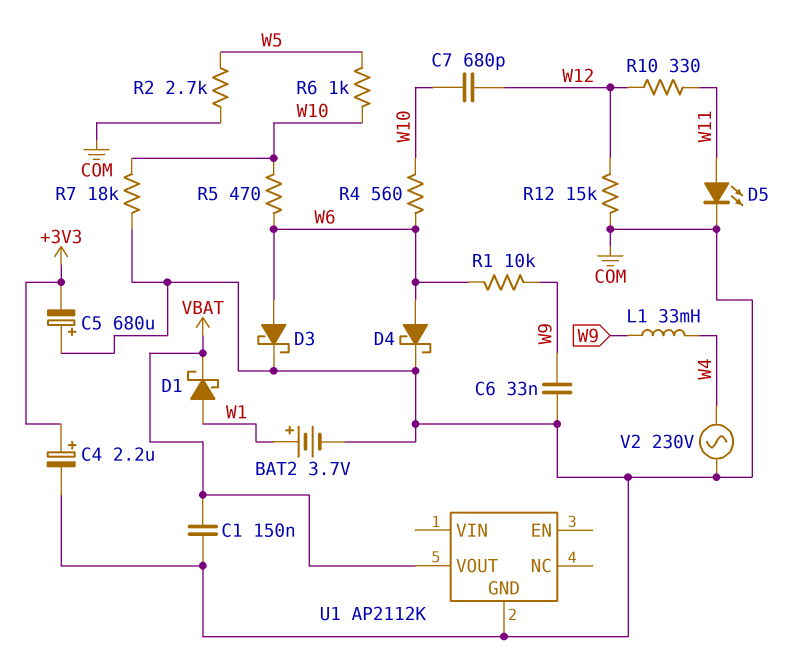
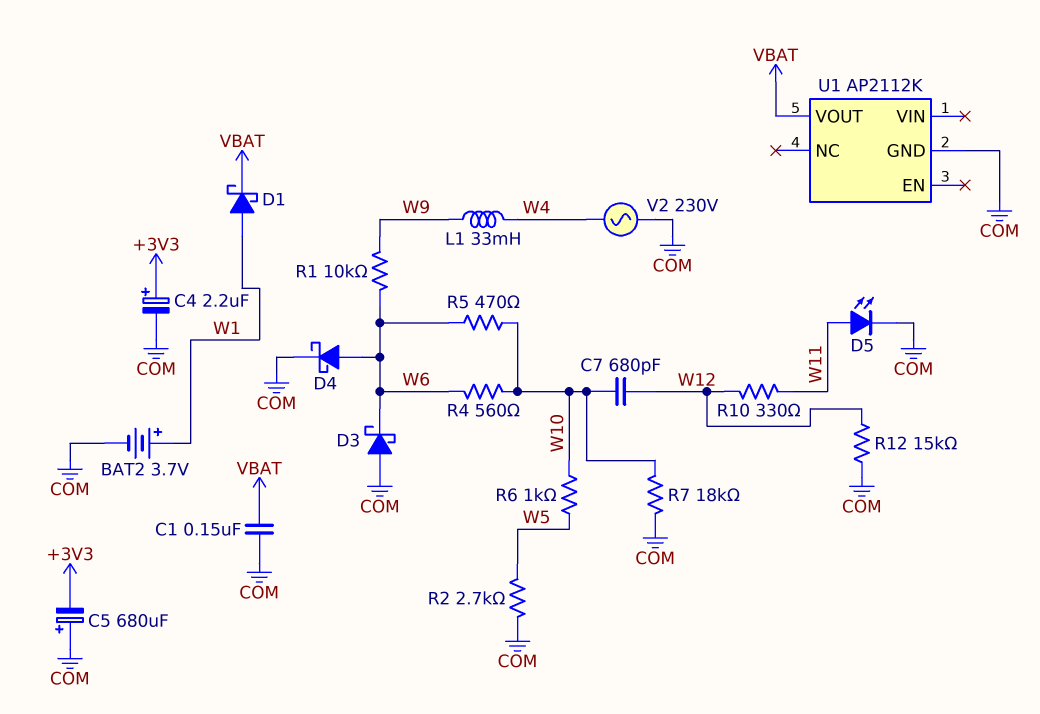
C6: 33nF (COM, W9) -> none
D3: schottky (A W6, K COM) -> schottky (A COM, K W6)

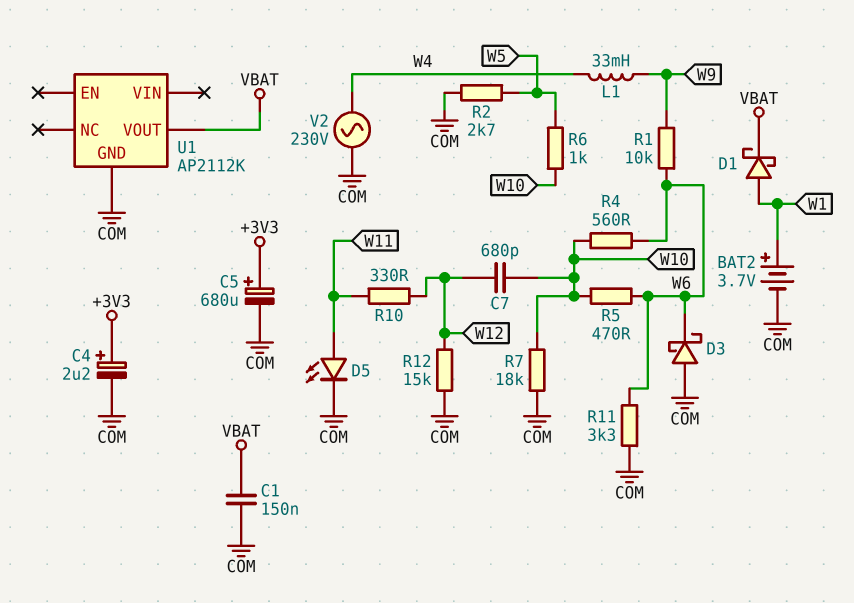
C5: 680uF (plus COM, minus +3V3) -> 680uF (plus +3V3, minus COM)
D4: schottky (A W6, K COM) -> none
R11: none -> 3.3k (COM, W6)

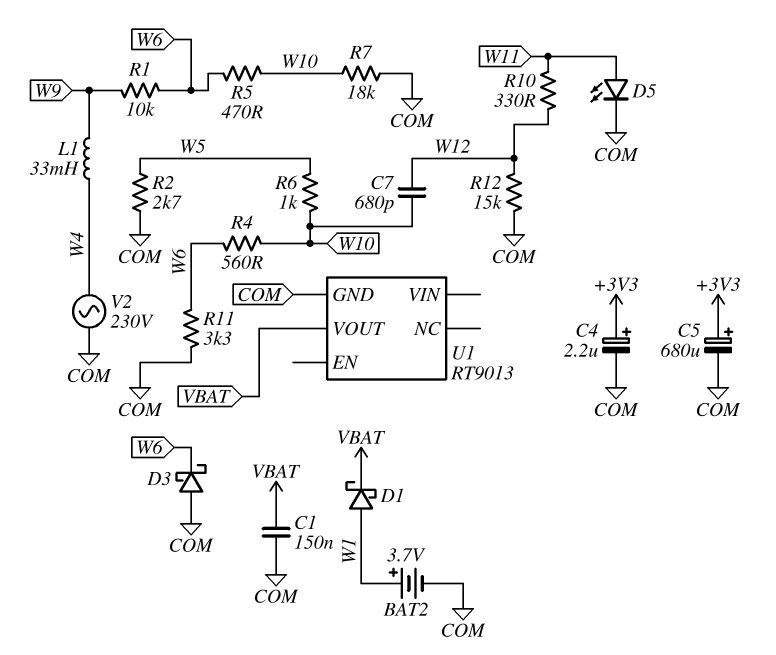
U1: AP2112K -> RT9013

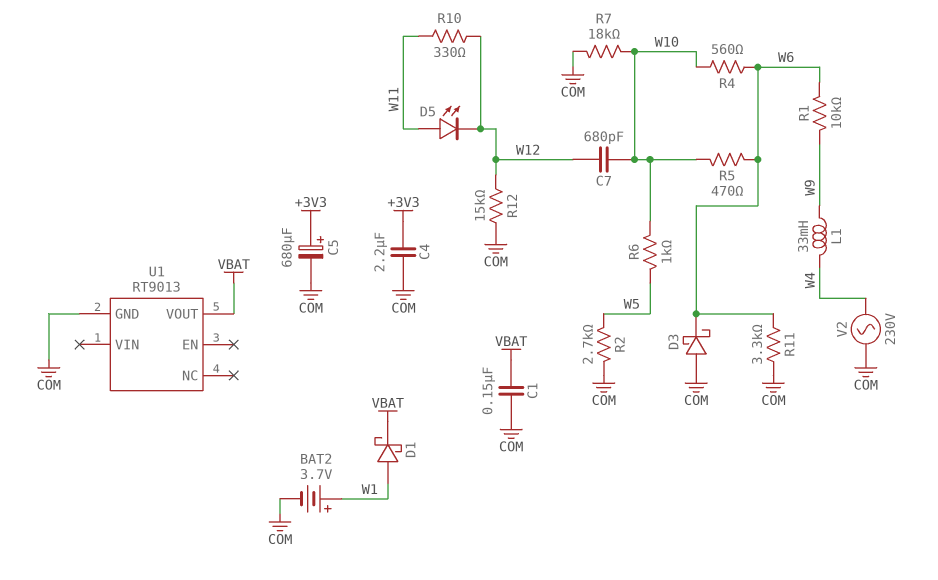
C4: 2.2uF (plus +3V3, minus COM) -> 2.2uF (+3V3, COM)
D5: LED (A W11, K COM) -> LED (A W11, K W12)

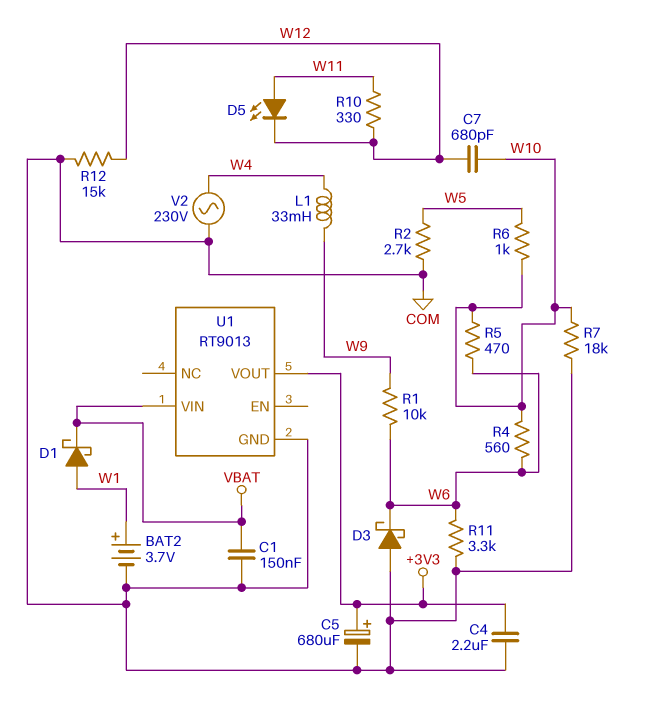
U1 pin VIN: none -> VBAT
U1 pin VOUT: VBAT -> +3V3

